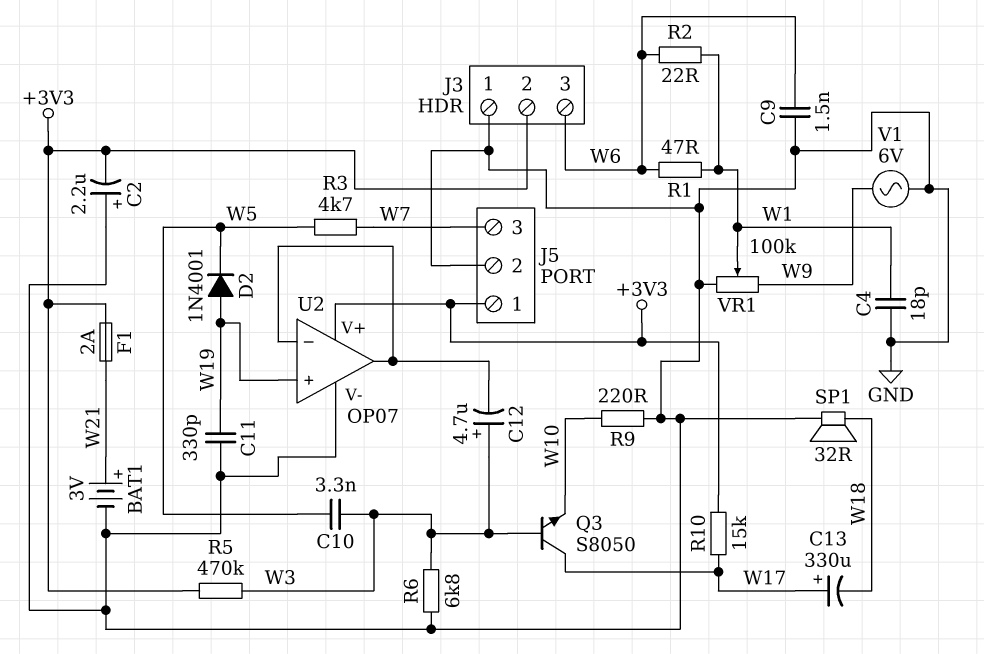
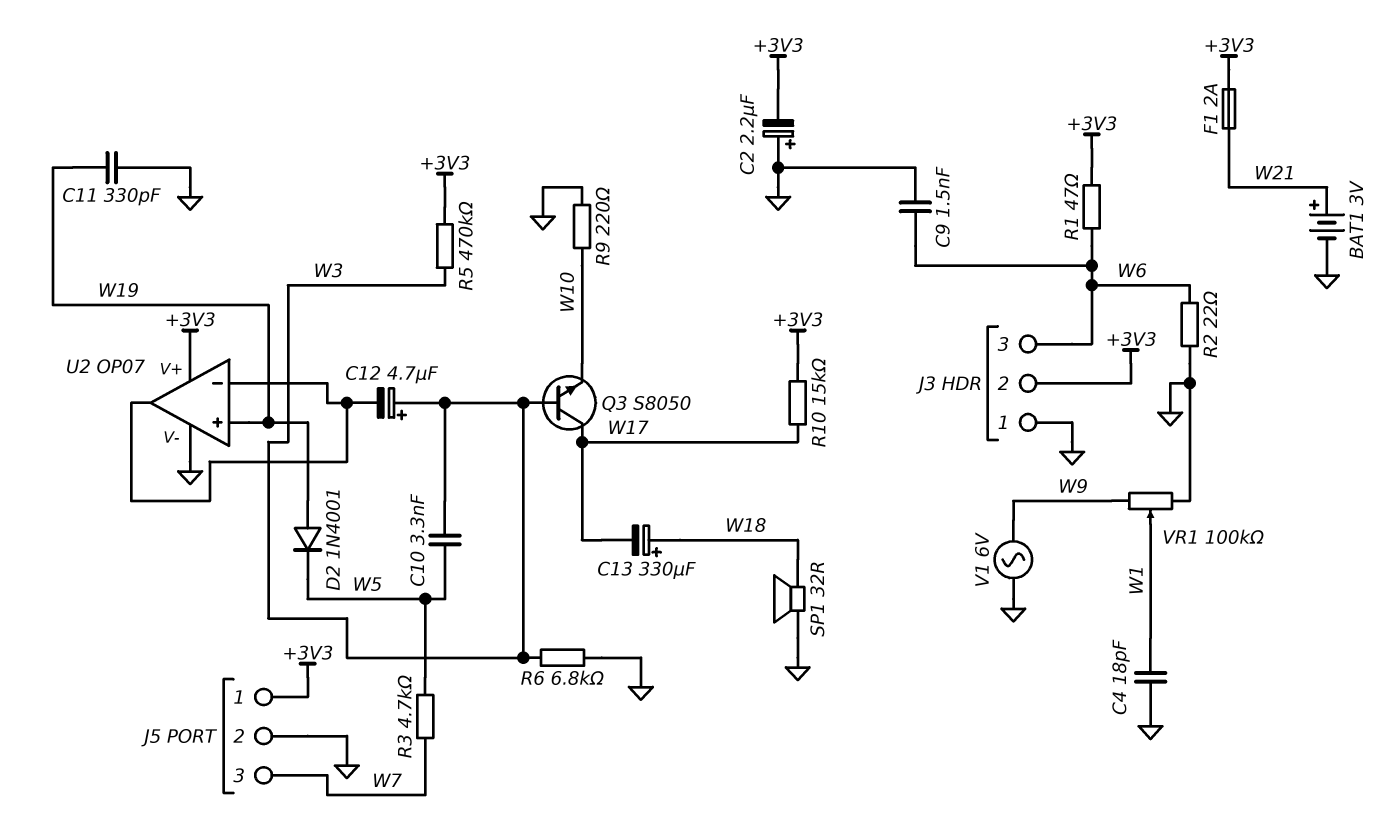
C13: 330uF (plus W17, minus W18) -> 330uF (plus W18, minus W17)
R1: 47 (W1, W6) -> 47 (+3V3, W6)
R2: 22 (W1, W6) -> 22 (GND, W6)

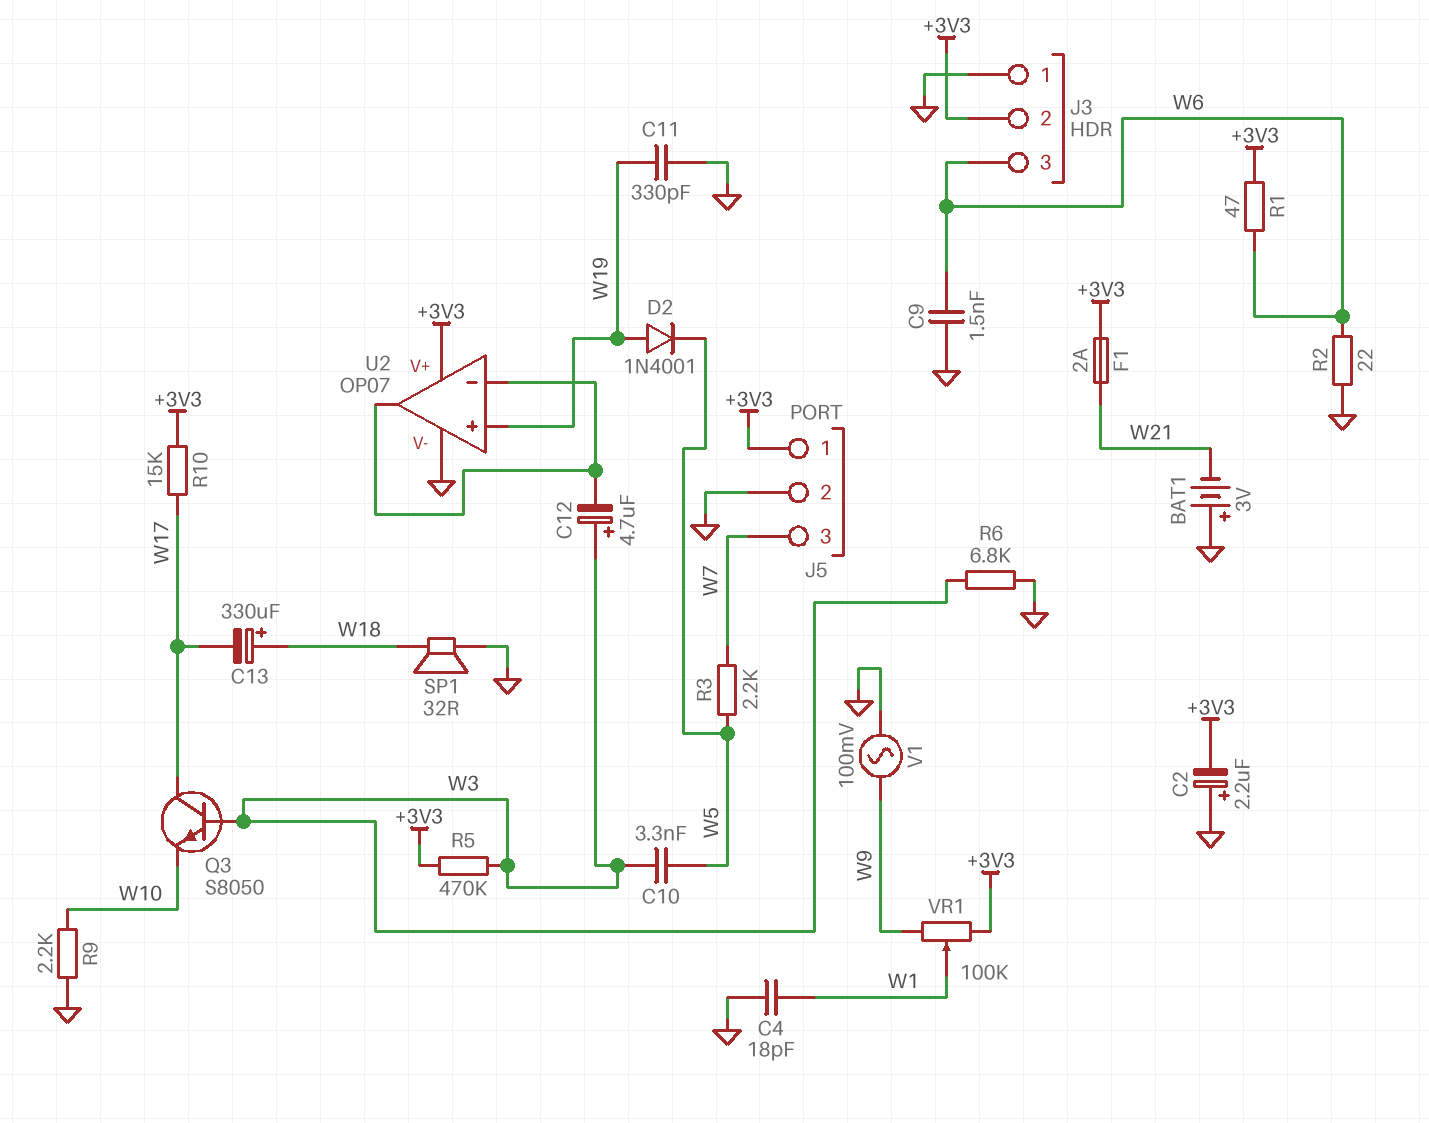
BAT1: 3V (plus W21, minus GND) -> 3V (plus GND, minus W21)
R3: 4.7k (W5, W7) -> 2.2k (W5, W7)
R9: 220 (GND, W10) -> 2.2k (GND, W10)
V1: AC 6V (GND, W9) -> AC 100mV (GND, W9)
VR1: 100k (GND, W9, wiper W1) -> 100k (+3V3, W9, wiper W1)

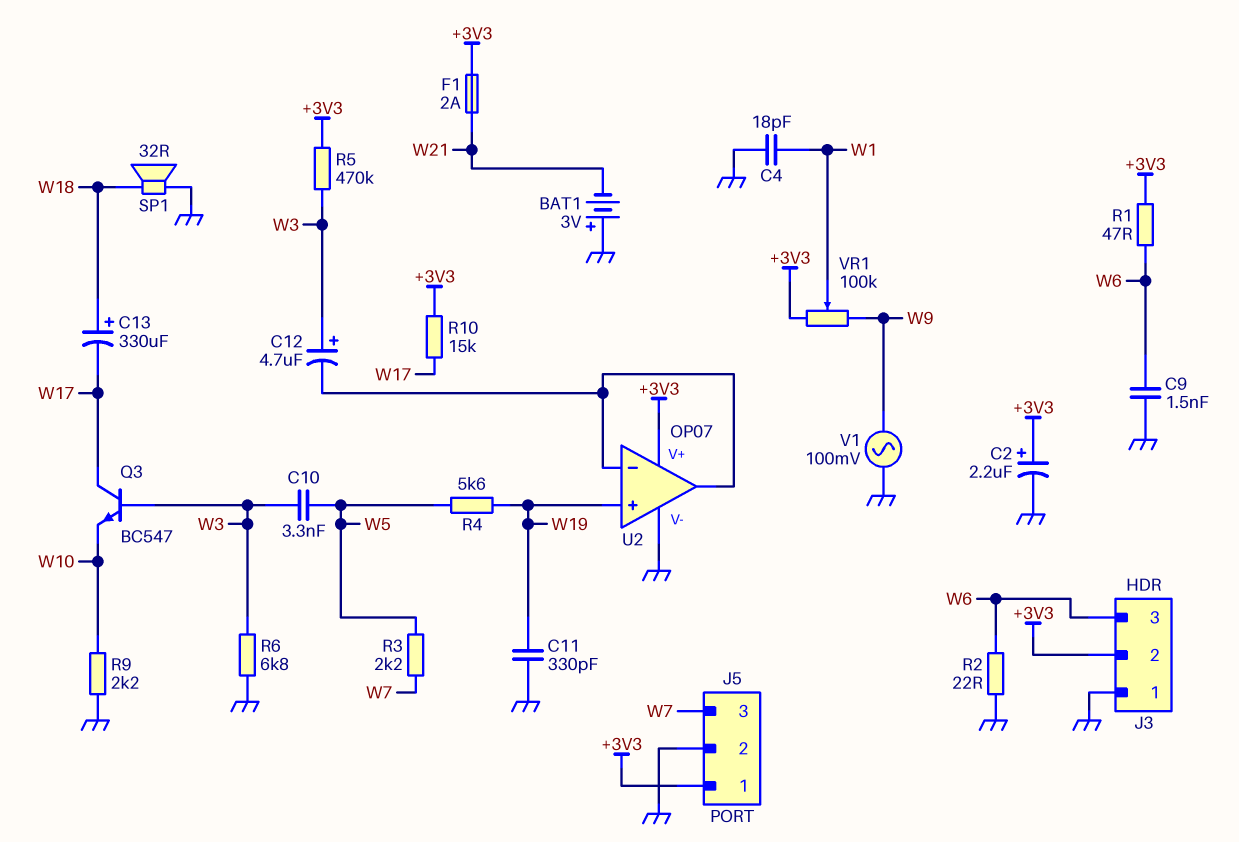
C2: 2.2uF (plus GND, minus +3V3) -> 2.2uF (plus +3V3, minus GND)
D2: diode 1N4001 (A W19, K W5) -> none
Q3: NPN S8050 (B W3, C W17, E W10) -> NPN BC547 (B W3, C W17, E W10)
R4: none -> 5.6k (W5, W19)

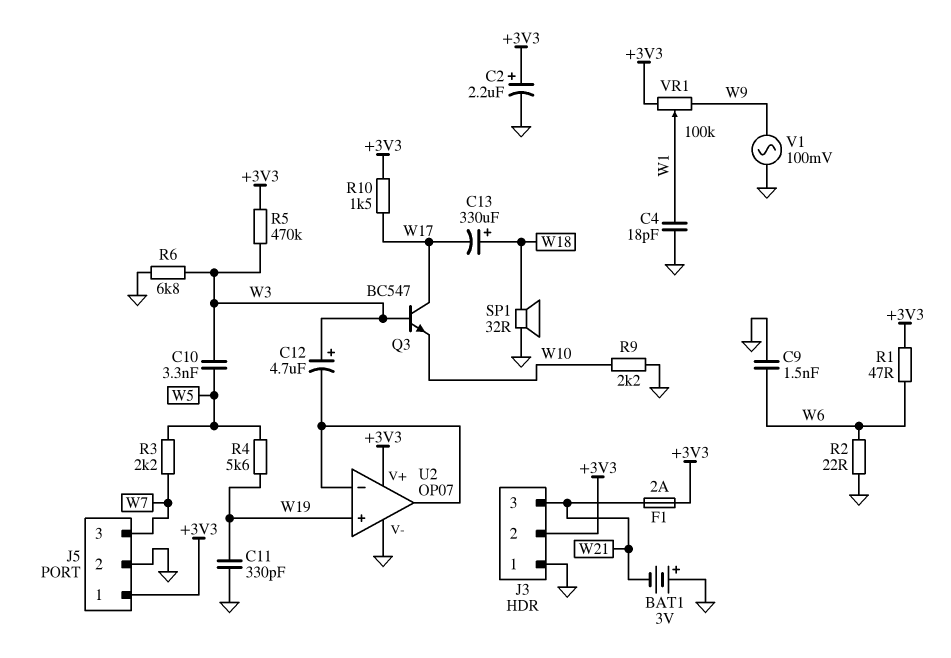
J3 pin 3: W6 -> W21
R10: 15k (+3V3, W17) -> 1.5k (+3V3, W17)

